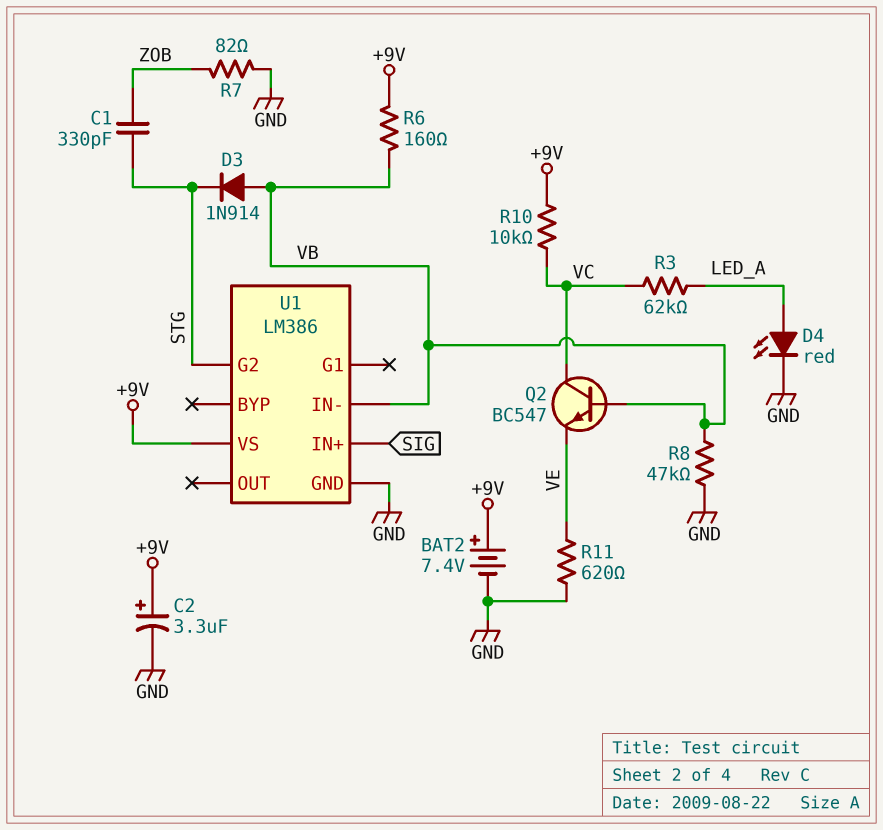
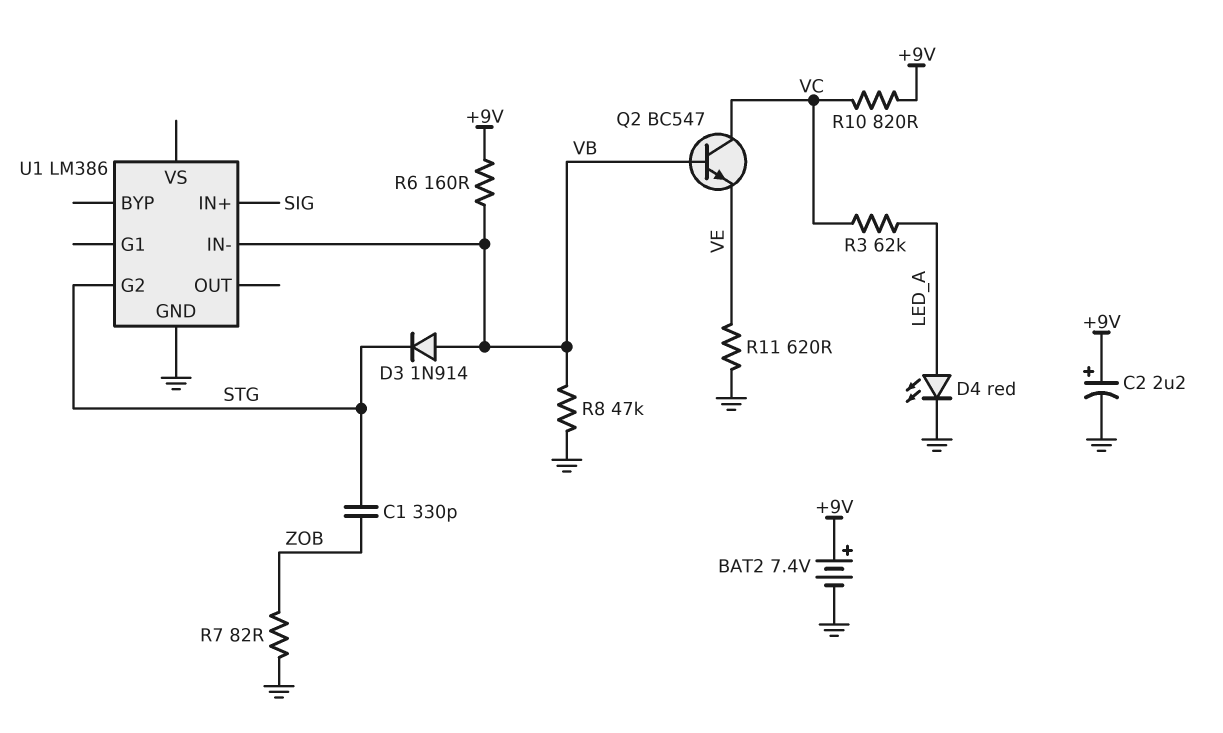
C2: 3.3uF (plus +9V, minus GND) -> 2.2uF (plus +9V, minus GND)
R10: 10k (+9V, VC) -> 820 (+9V, VC)
U1 pin VS: +9V -> none

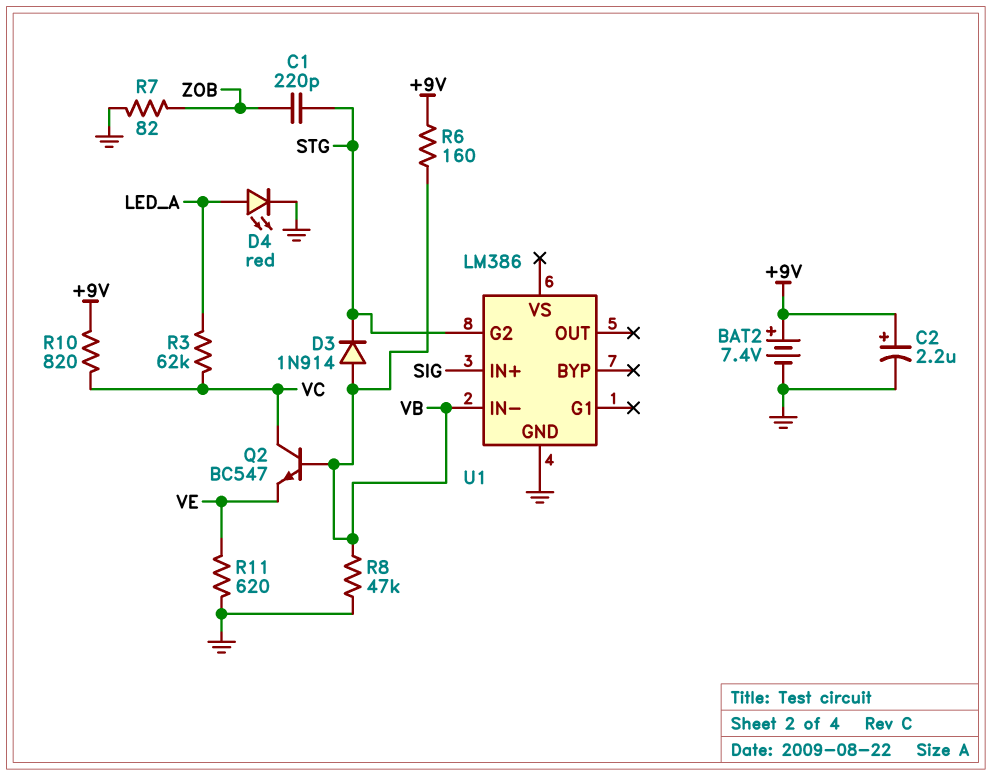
C1: 330pF (STG, ZOB) -> 220pF (STG, ZOB)

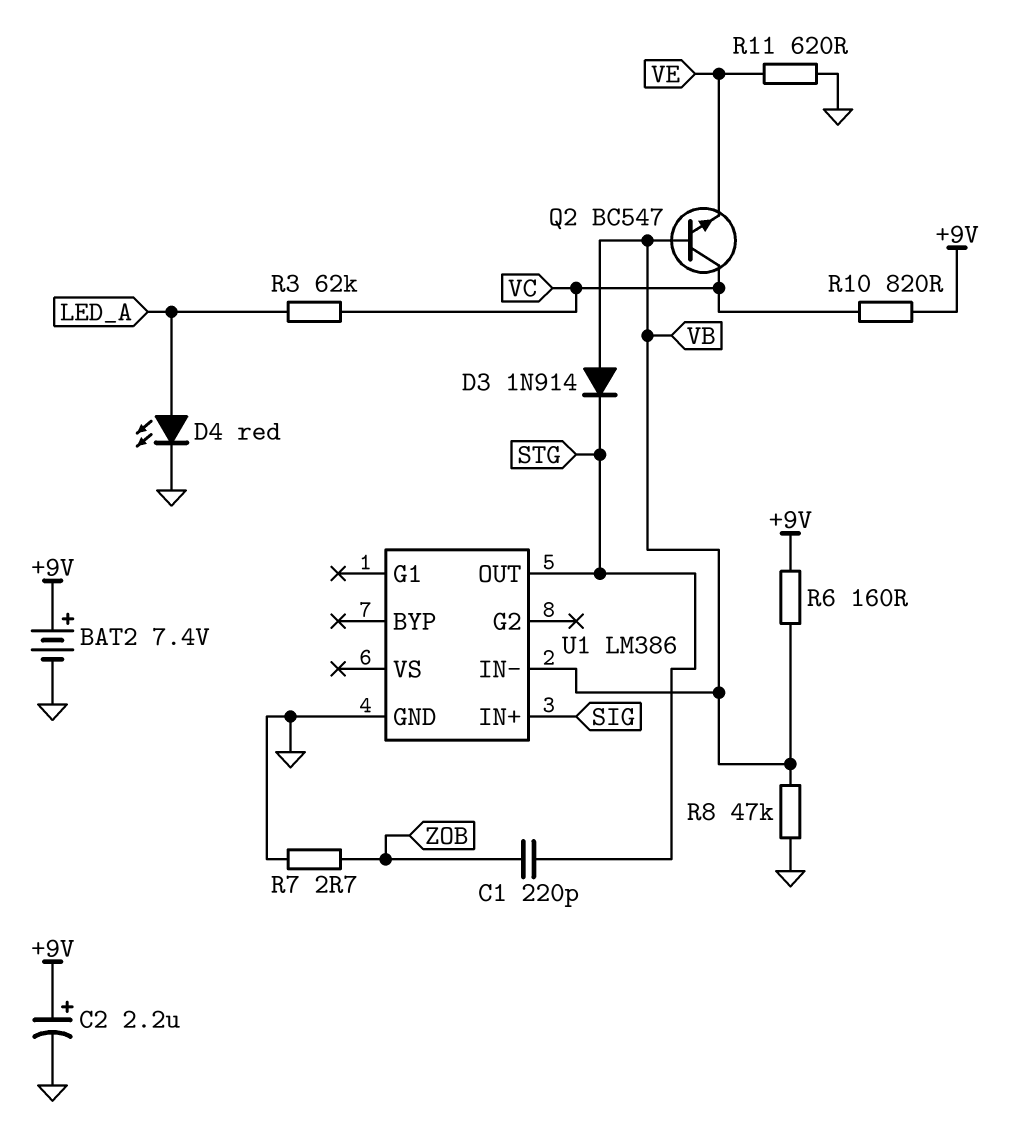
R7: 82 (GND, ZOB) -> 2.7 (GND, ZOB)
U1 pin G2: STG -> none
U1 pin OUT: none -> STG

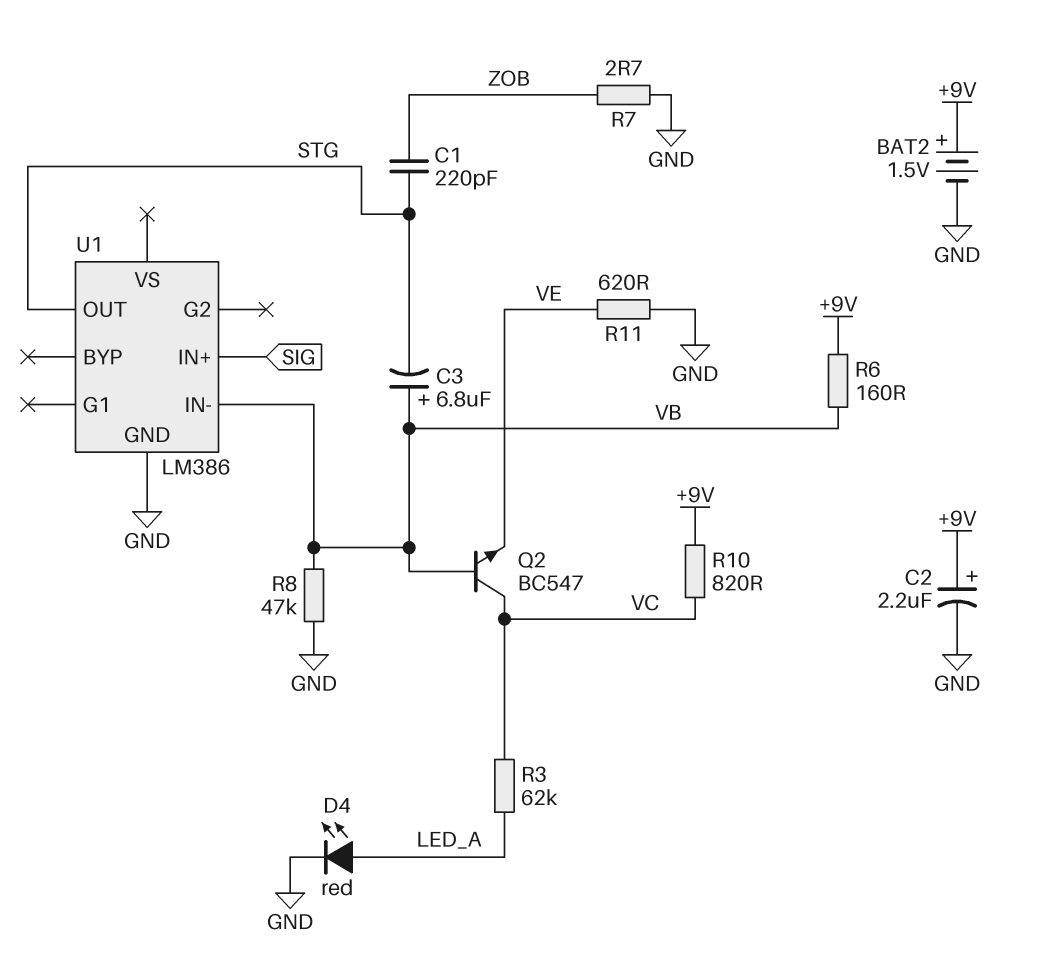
BAT2: 7.4V (plus +9V, minus GND) -> 1.5V (plus +9V, minus GND)
C3: none -> 6.8uF (plus VB, minus STG)
D3: diode 1N914 (A VB, K STG) -> none

